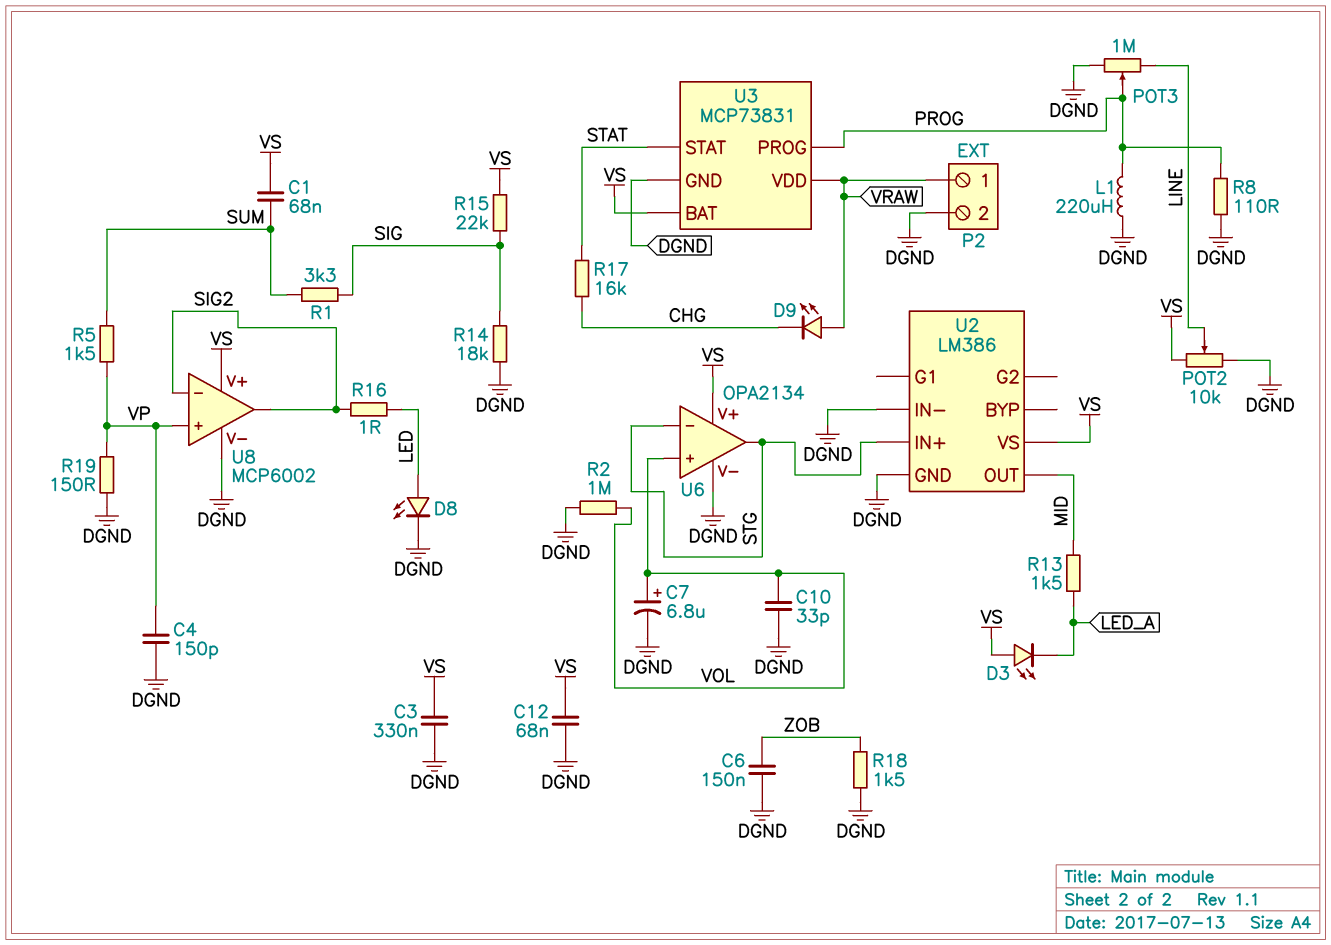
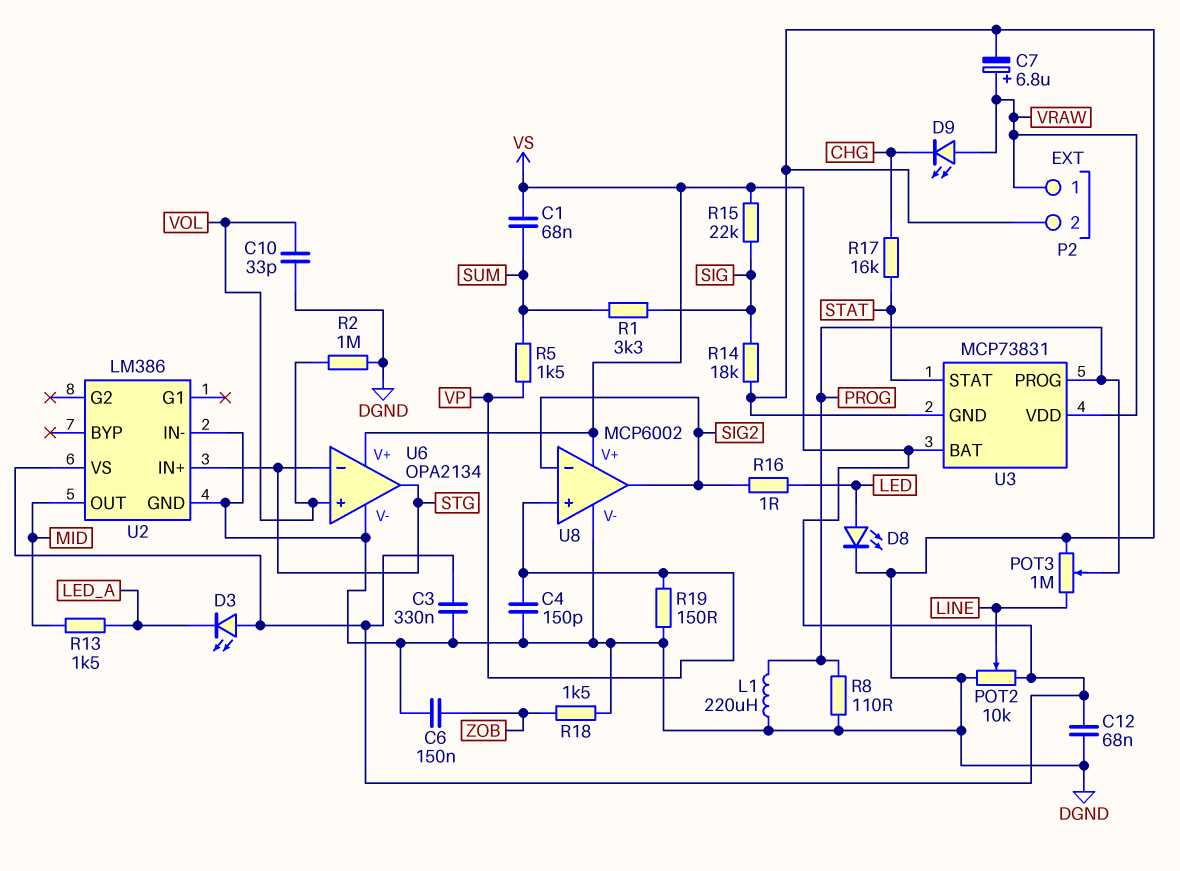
C7: 6.8uF (plus VOL, minus DGND) -> 6.8uF (plus VRAW, minus DGND)

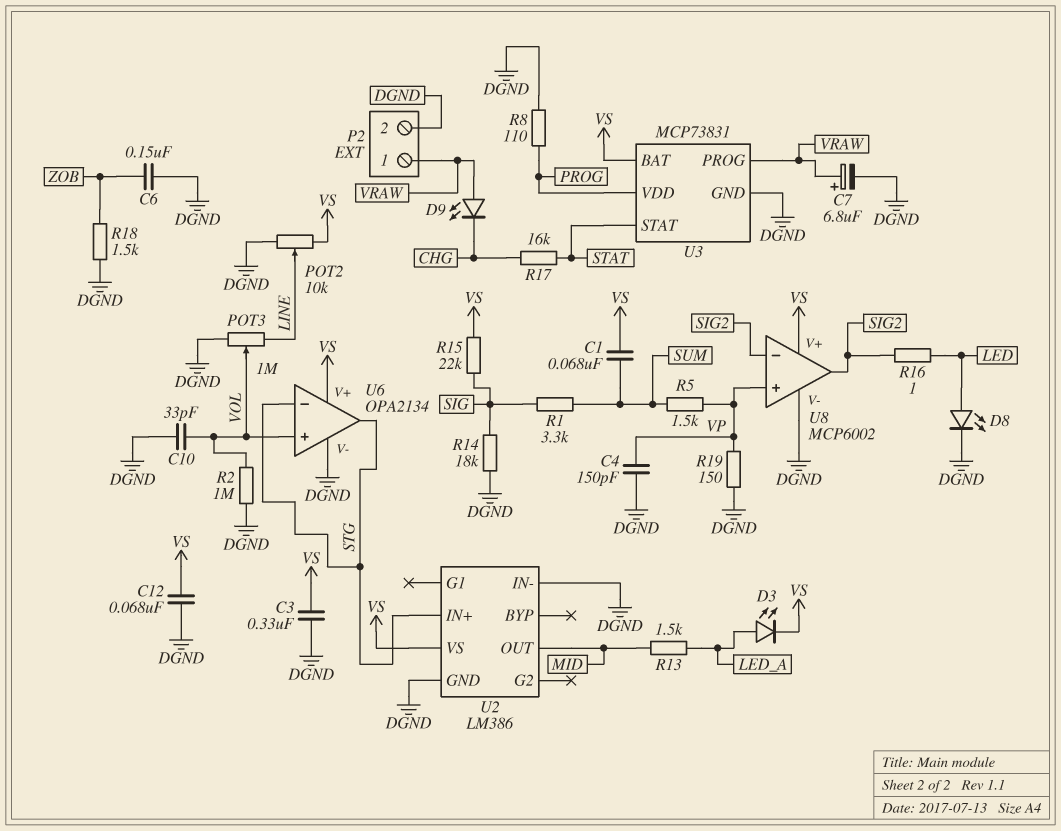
D3: LED (A VS, K LED_A) -> LED (A LED_A, K VS)
L1: 220uH (DGND, PROG) -> none
POT3: 1M (DGND, LINE, wiper PROG) -> 1M (DGND, LINE, wiper VOL)
U3 pin PROG: PROG -> VRAW
U3 pin VDD: VRAW -> PROG

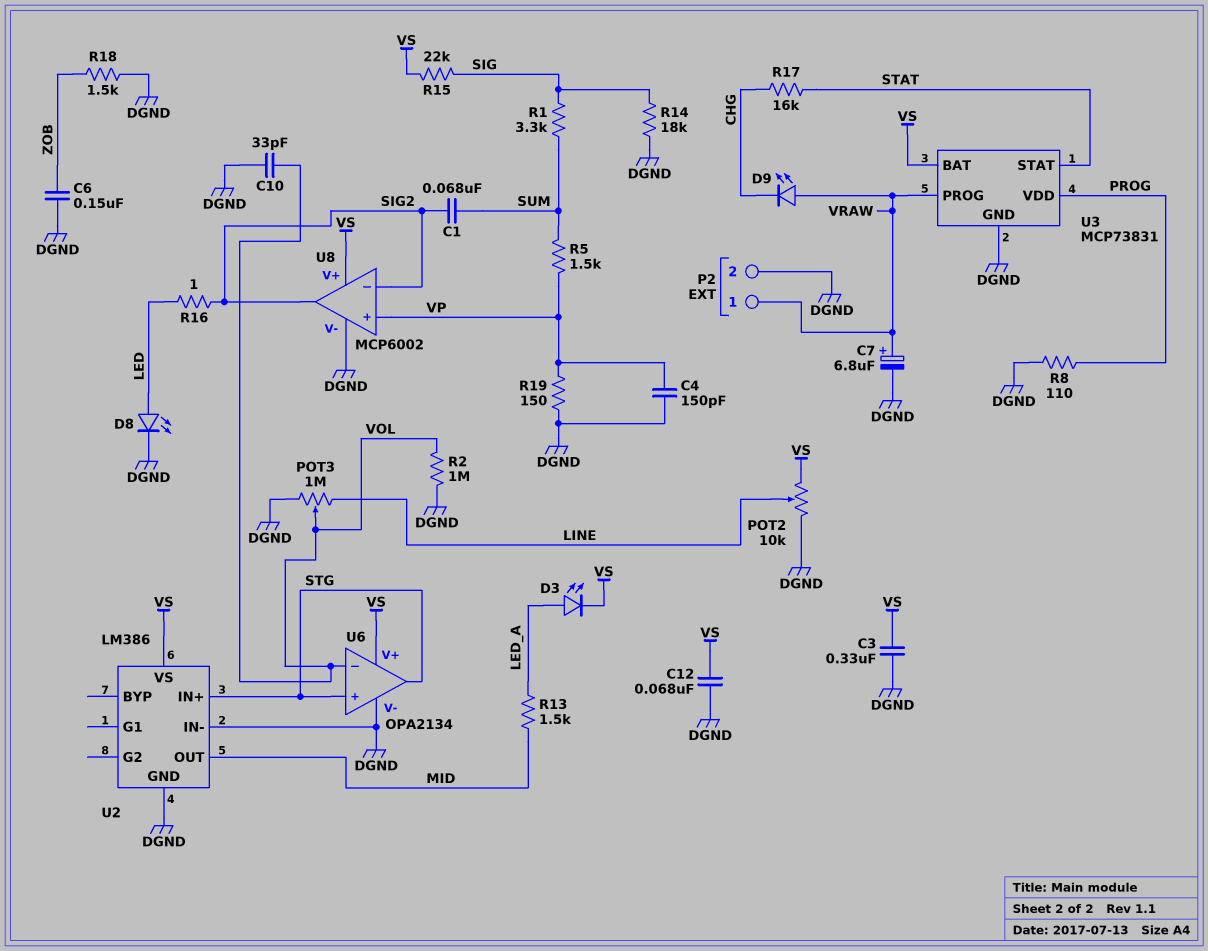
C1: 68nF (SUM, VS) -> 68nF (SIG2, SUM)
U6 pin in+: VOL -> STG
U6 pin in-: STG -> VOL

